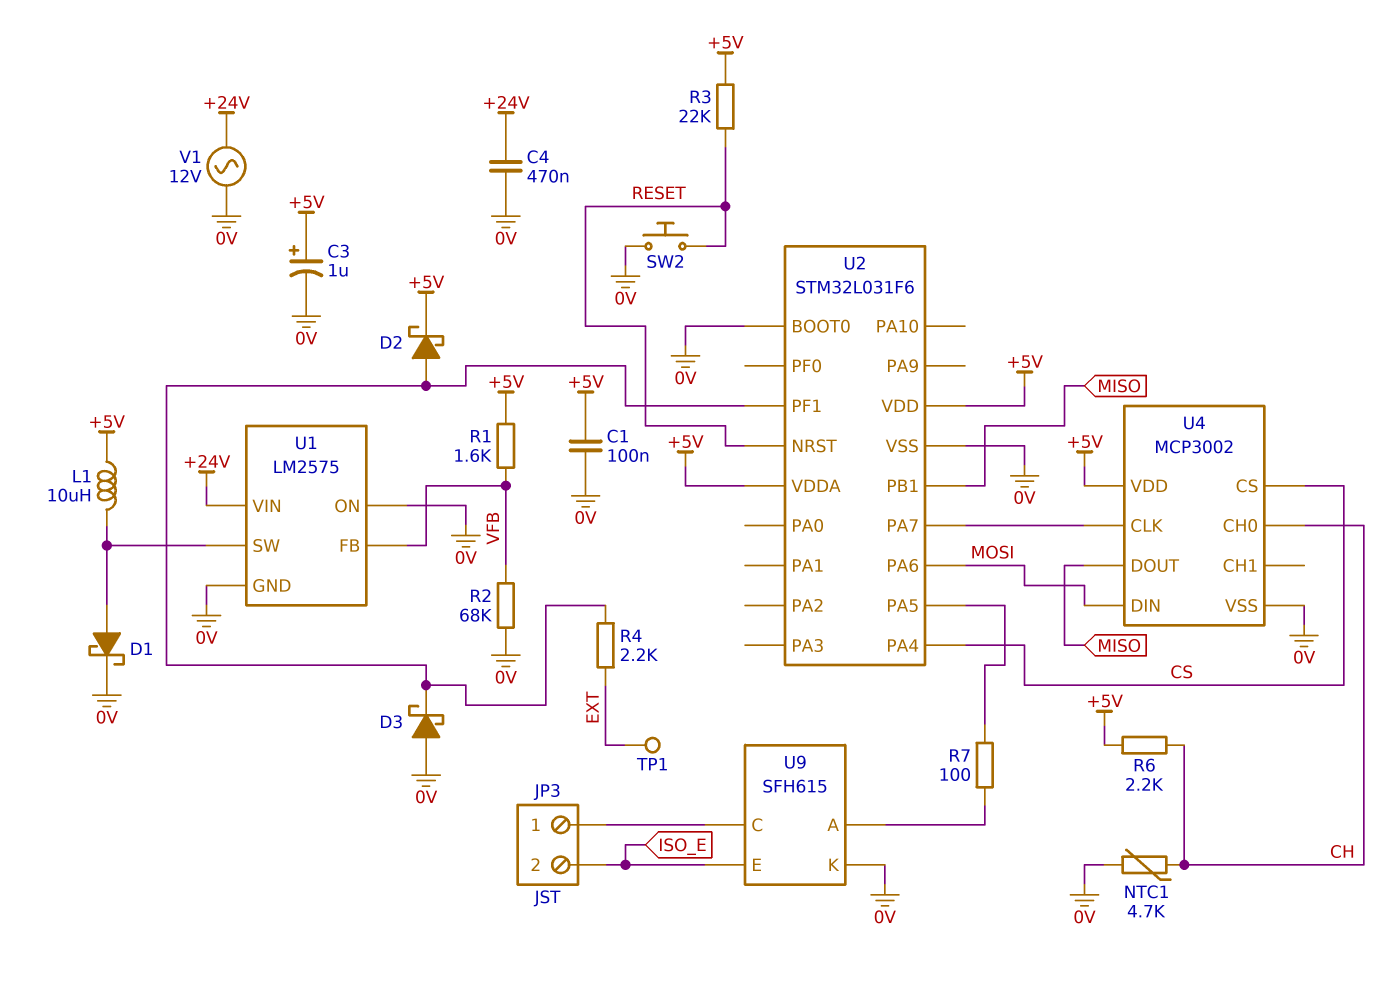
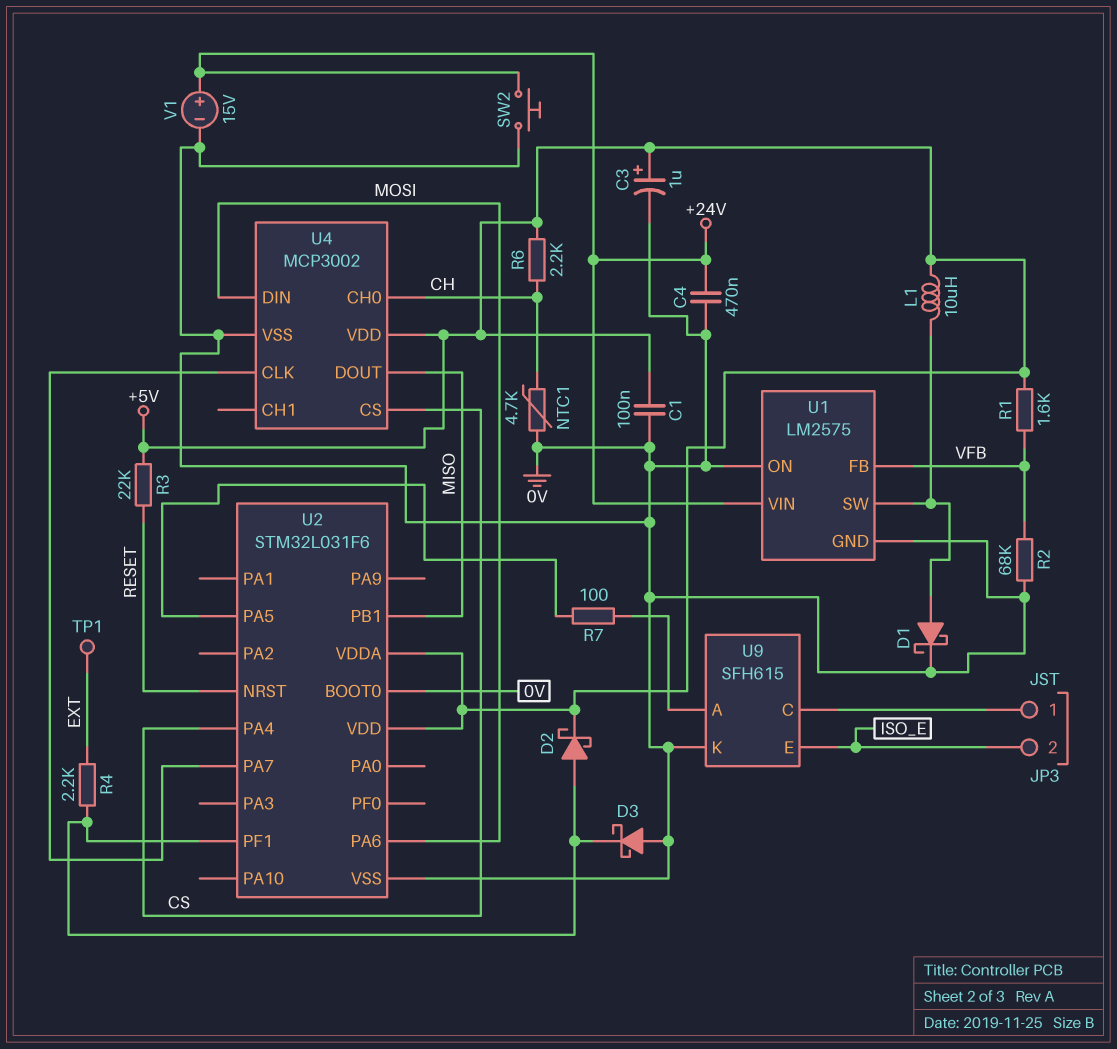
SW2: button (0V, RESET) -> button (+24V, 0V)
V1: AC 12V (+24V, 0V) -> 15V (plus +24V, minus 0V)

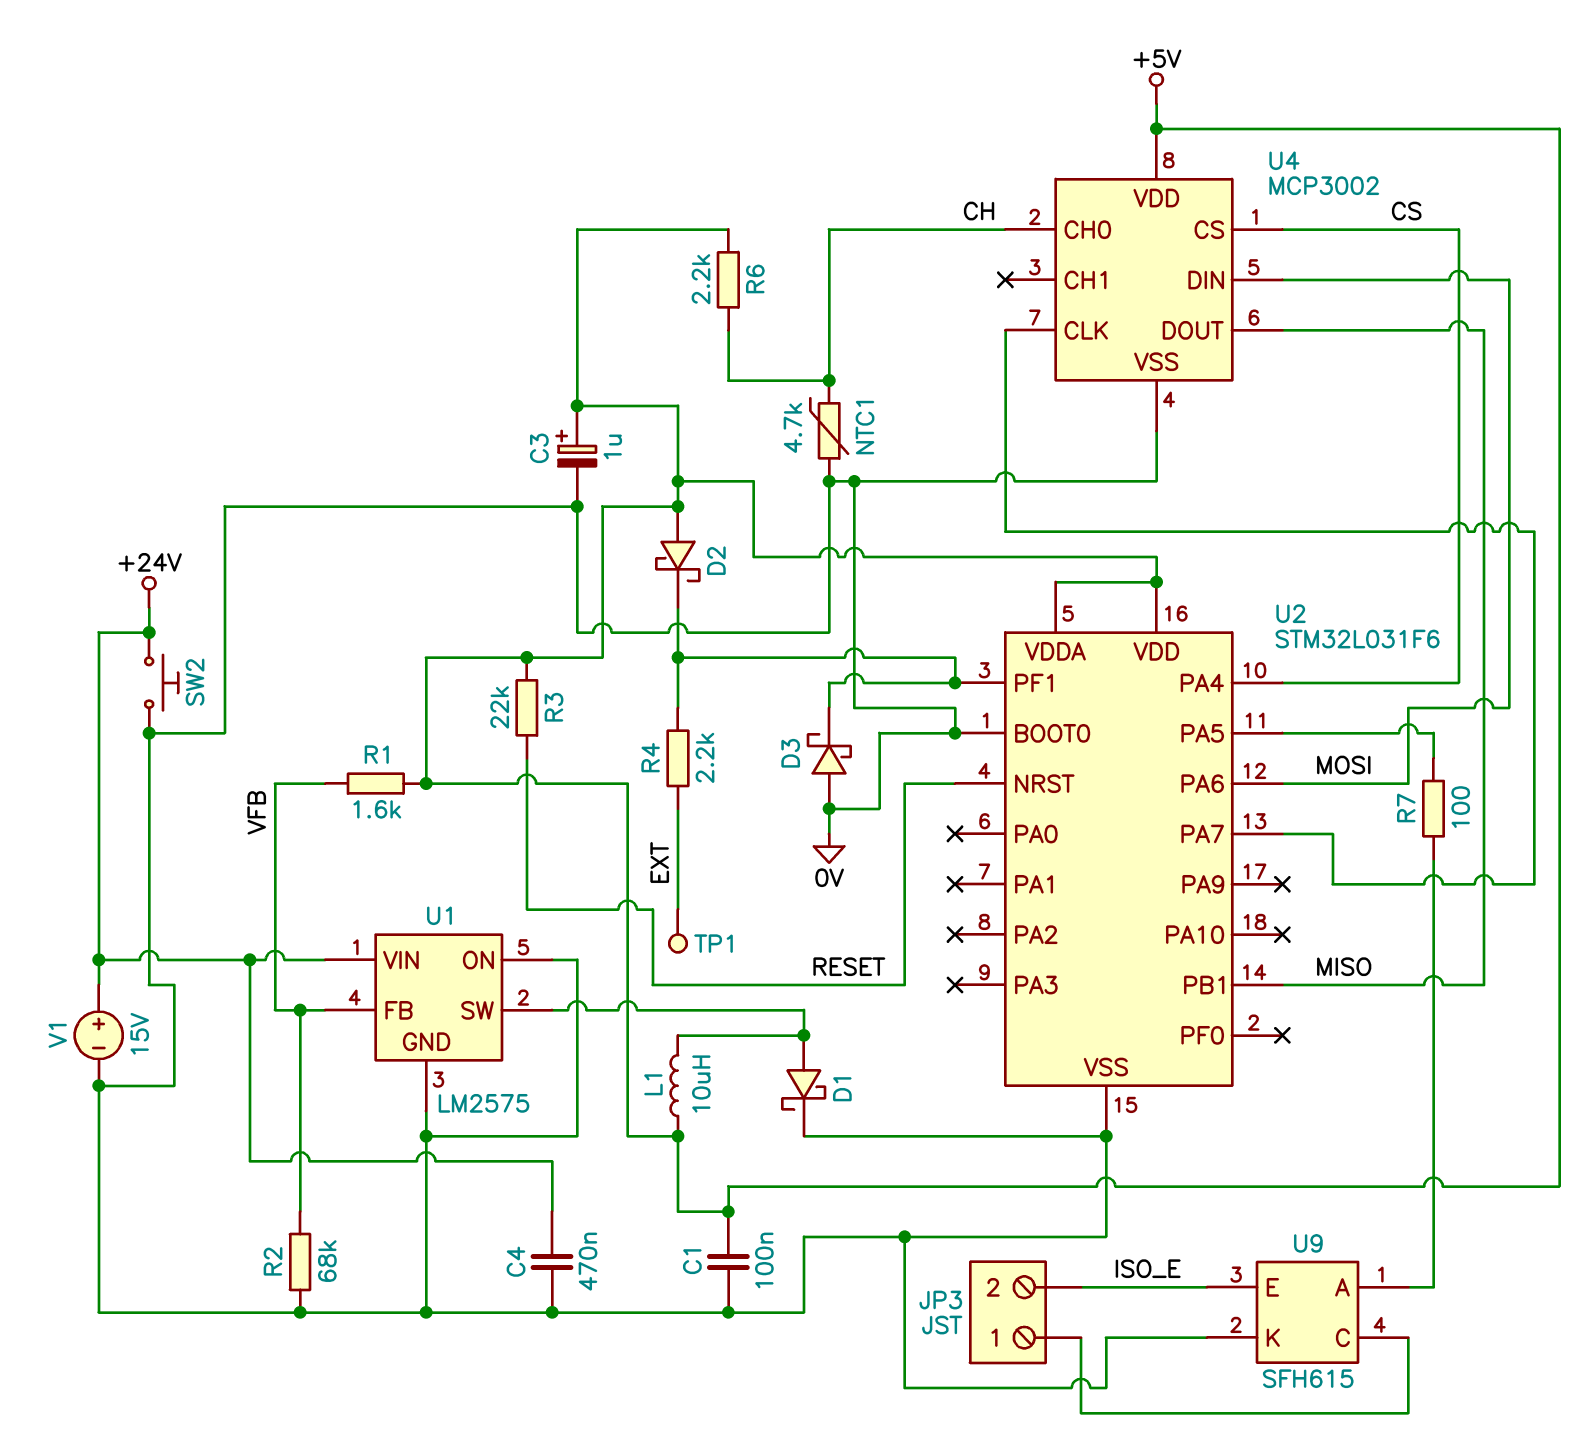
D2: schottky (A U2/PF1, K +5V) -> schottky (A +5V, K U2/PF1)

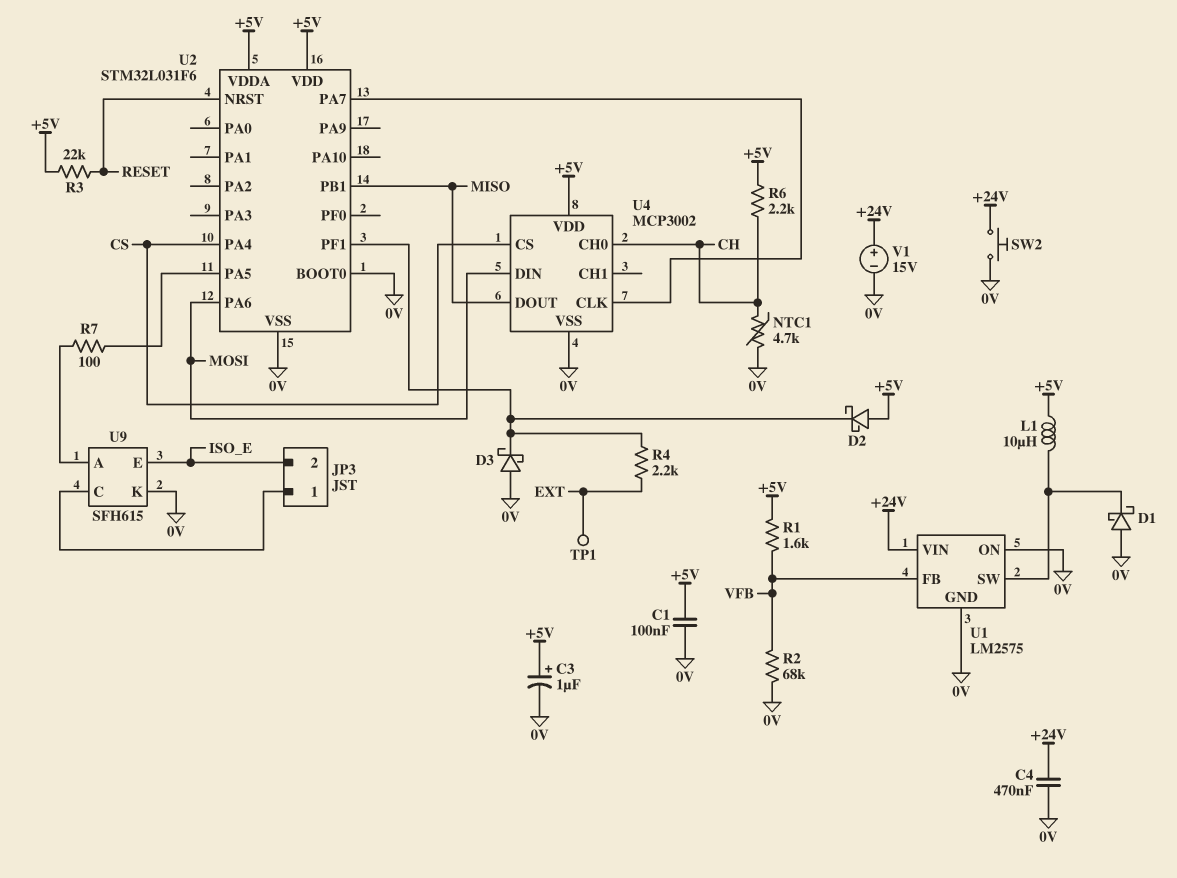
D1: schottky (A U1/SW, K 0V) -> schottky (A 0V, K U1/SW)

